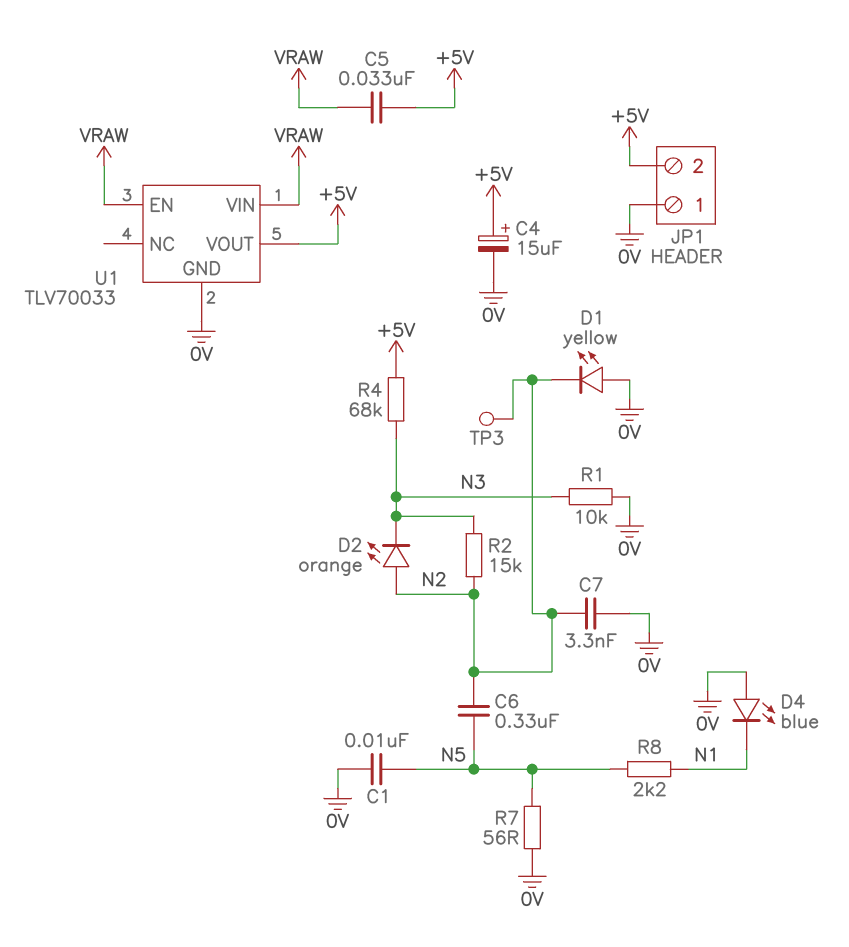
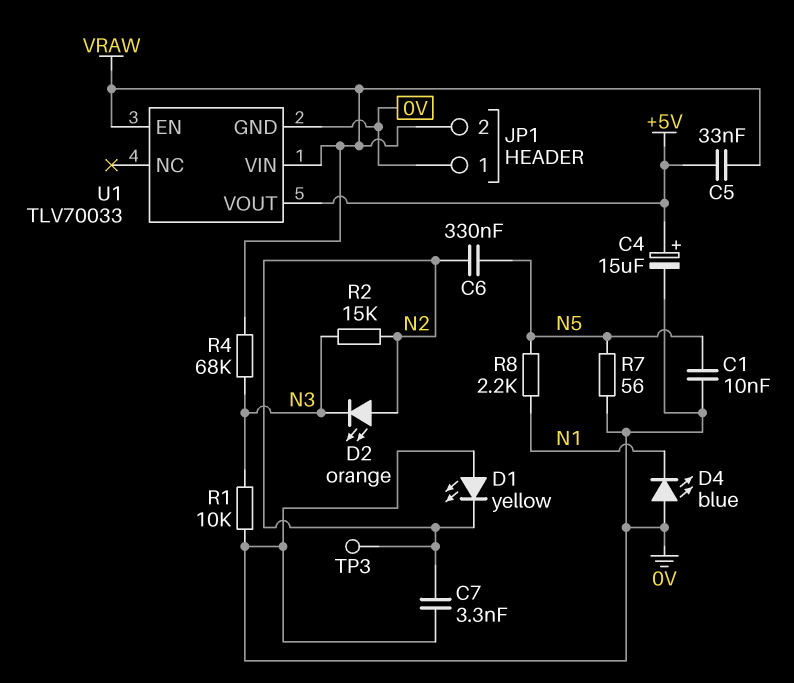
JP1 pin 2: +5V -> VRAW
R4: 68k (+5V, N3) -> 68k (N3, VRAW)

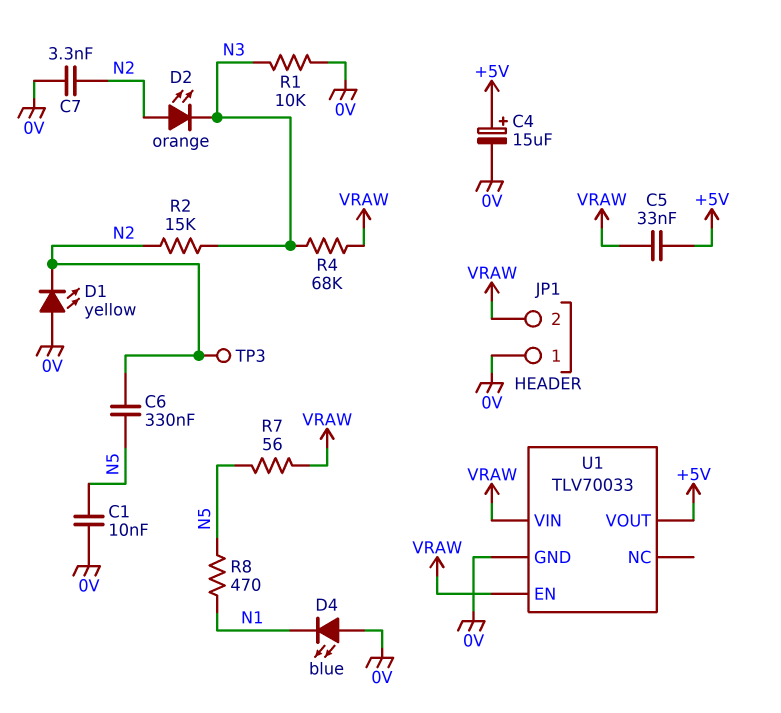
R7: 56 (0V, N5) -> 56 (N5, VRAW)
R8: 2.2k (N1, N5) -> 470 (N1, N5)

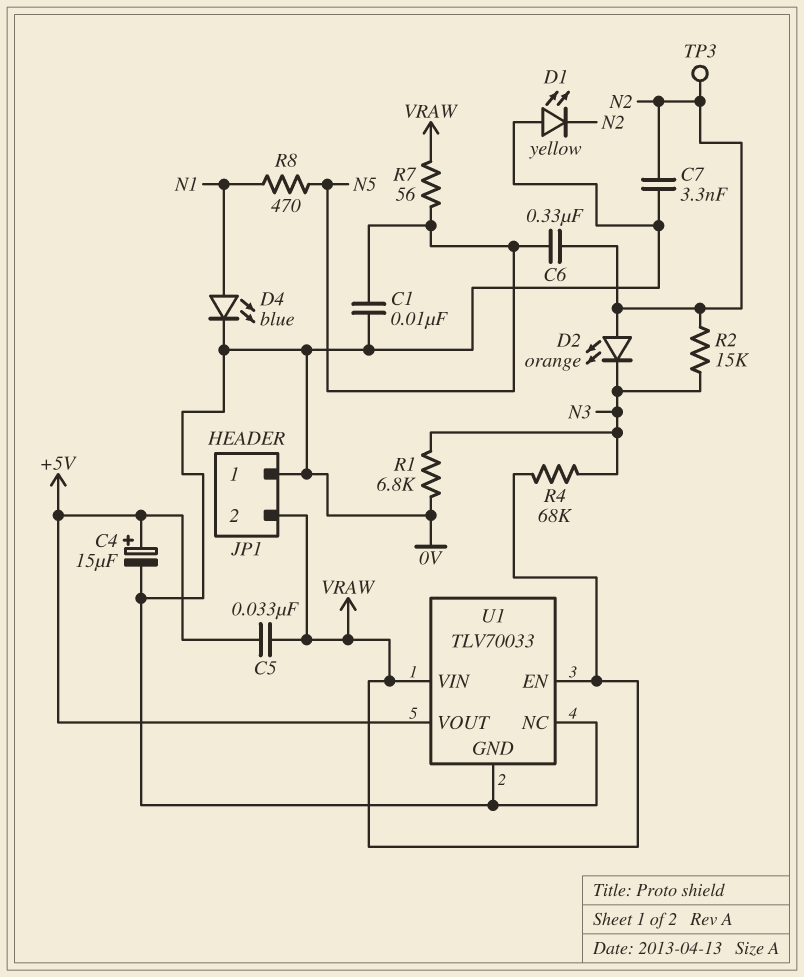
D4: LED blue (A 0V, K N1) -> LED blue (A N1, K 0V)
R1: 10k (0V, N3) -> 6.8k (0V, N3)
U1 pin NC: none -> 0V

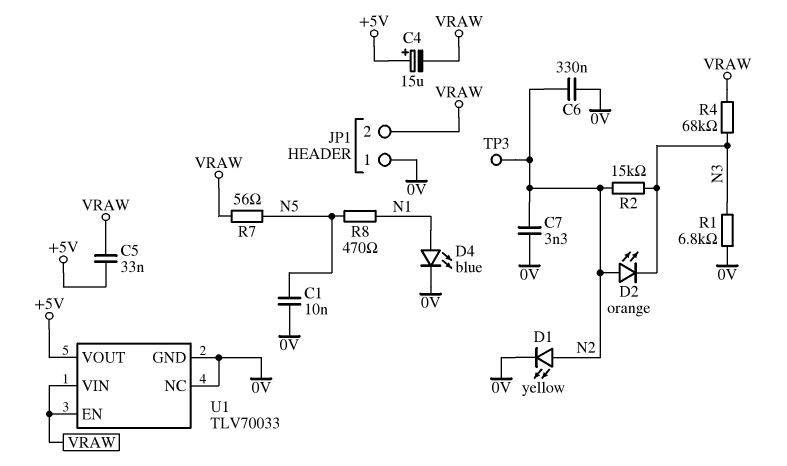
C4: 15uF (plus +5V, minus 0V) -> 15uF (plus +5V, minus VRAW)
C6: 330nF (N2, N5) -> 330nF (0V, N2)
D1: LED yellow (A 0V, K N2) -> LED yellow (A N2, K 0V)

